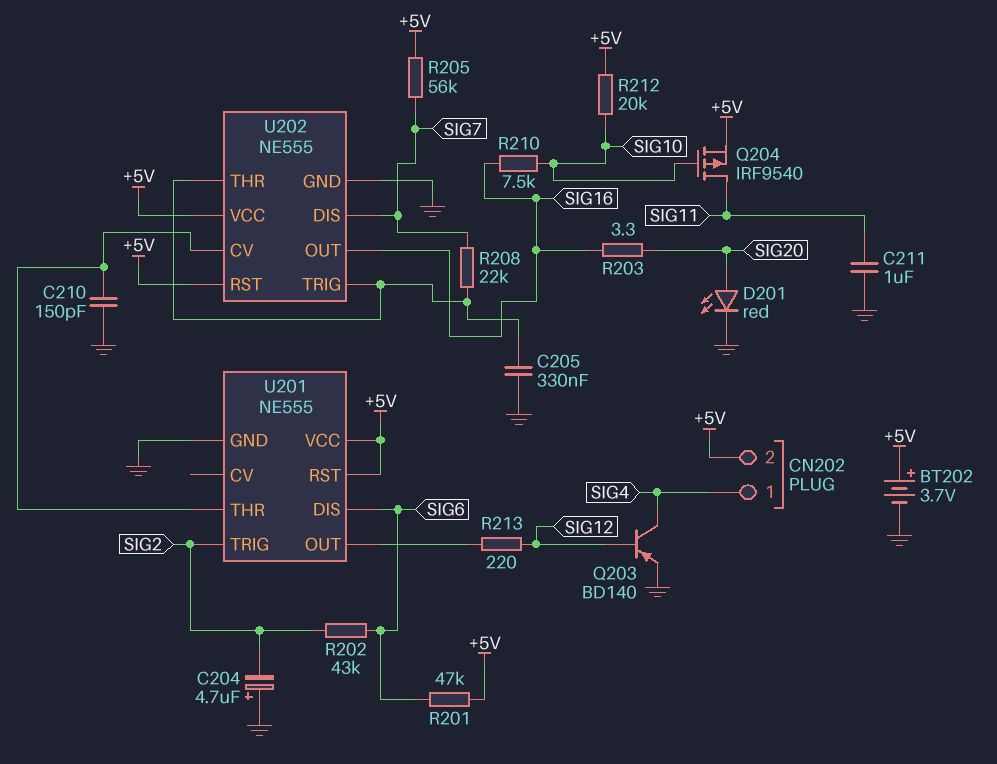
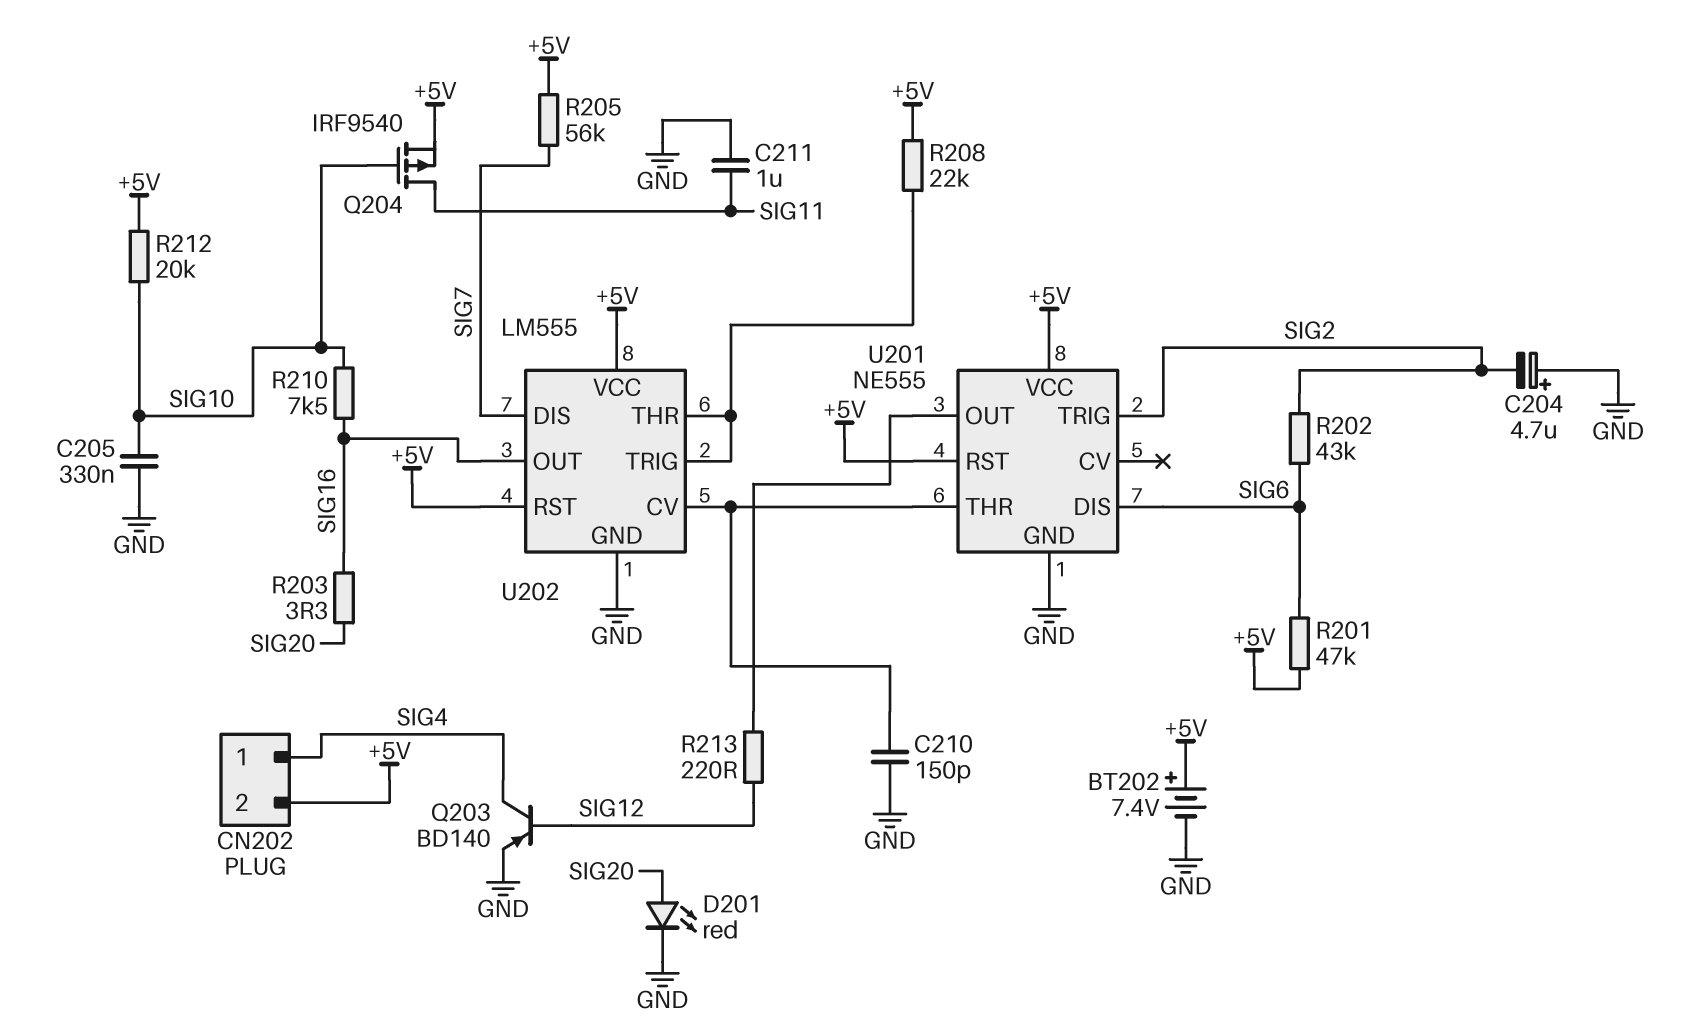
BT202: 3.7V (plus +5V, minus GND) -> 7.4V (plus +5V, minus GND)
C205: 330nF (GND, U202/THR) -> 330nF (GND, SIG10)
R208: 22k (SIG7, U202/THR) -> 22k (+5V, U202/THR)
U202: NE555 -> LM555

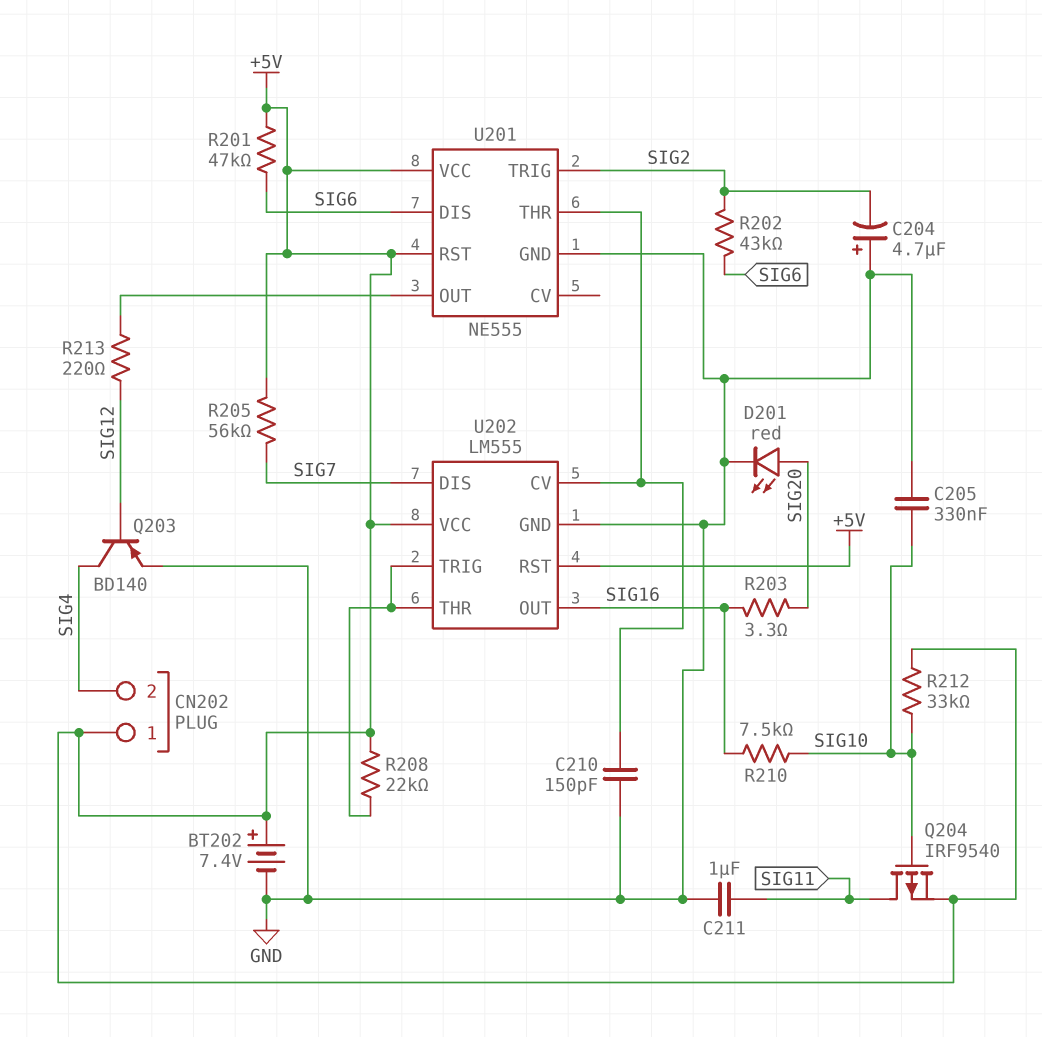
CN202 pin 1: SIG4 -> +5V
CN202 pin 2: +5V -> SIG4
R212: 20k (+5V, SIG10) -> 33k (+5V, SIG10)

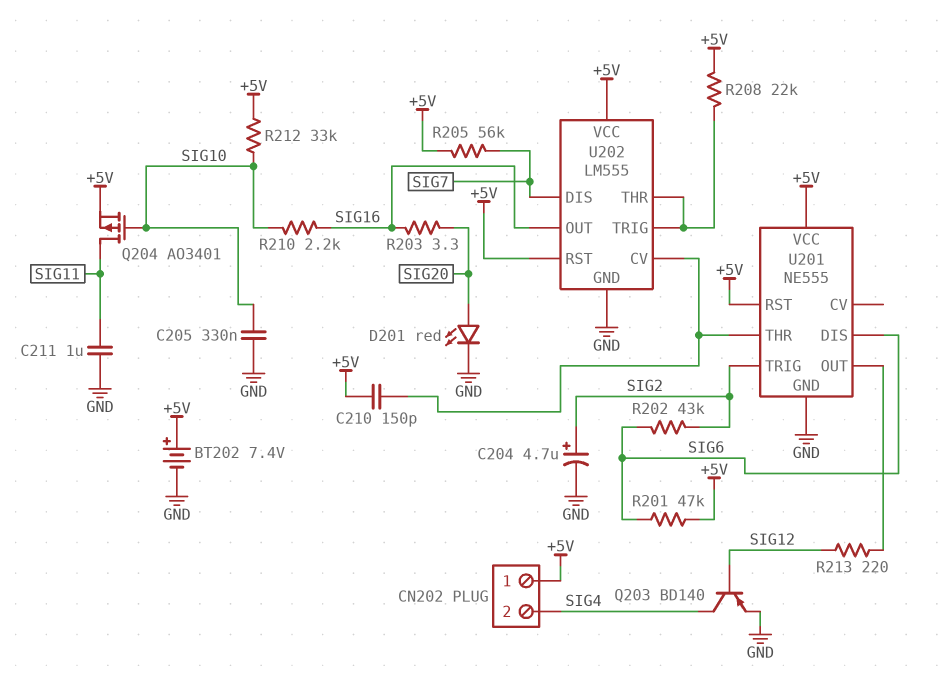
C204: 4.7uF (plus GND, minus SIG2) -> 4.7uF (plus SIG2, minus GND)
C210: 150pF (GND, U201/THR) -> 150pF (+5V, U201/THR)
Q204: PMOS IRF9540 (G SIG10, D SIG11, S +5V) -> PMOS AO3401 (G SIG10, D SIG11, S +5V)
R210: 7.5k (SIG10, SIG16) -> 2.2k (SIG10, SIG16)

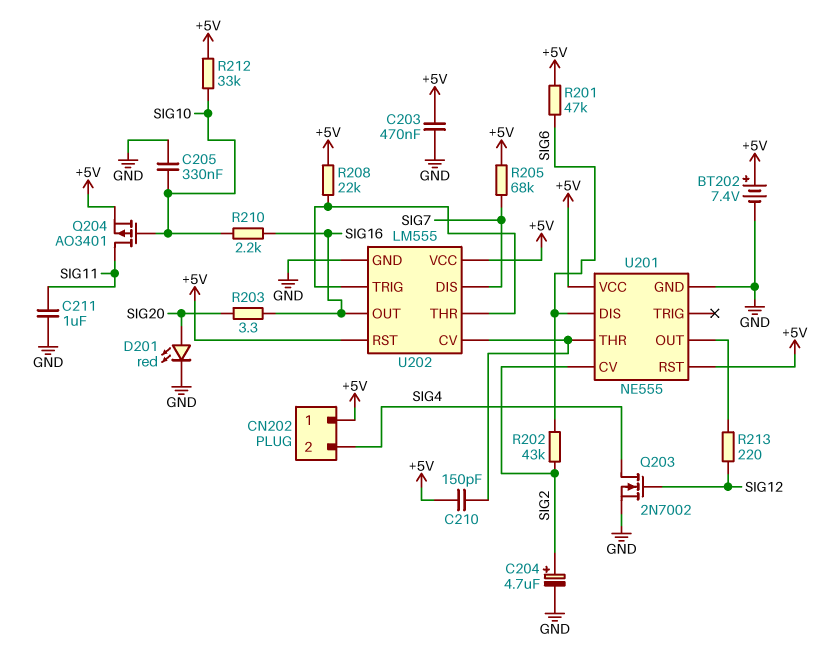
C203: none -> 470nF (+5V, GND)
Q203: PNP BD140 (B SIG12, C SIG4, E GND) -> NMOS 2N7002 (G SIG12, D SIG4, S GND)
R205: 56k (+5V, SIG7) -> 68k (+5V, SIG7)
U201 pin CV: none -> SIG2
U201 pin TRIG: SIG2 -> none

